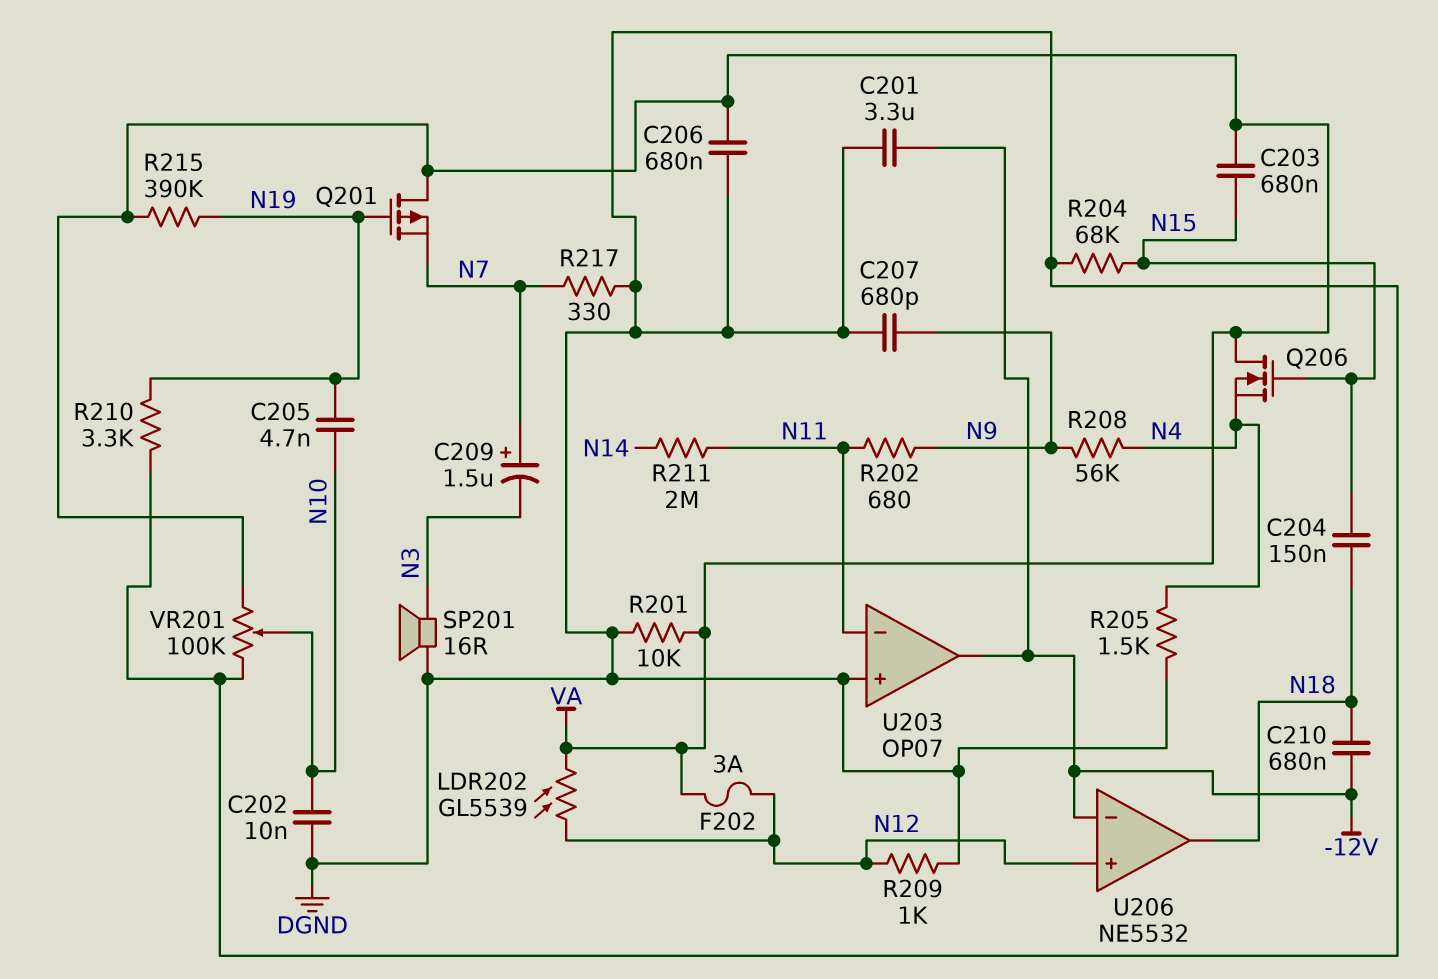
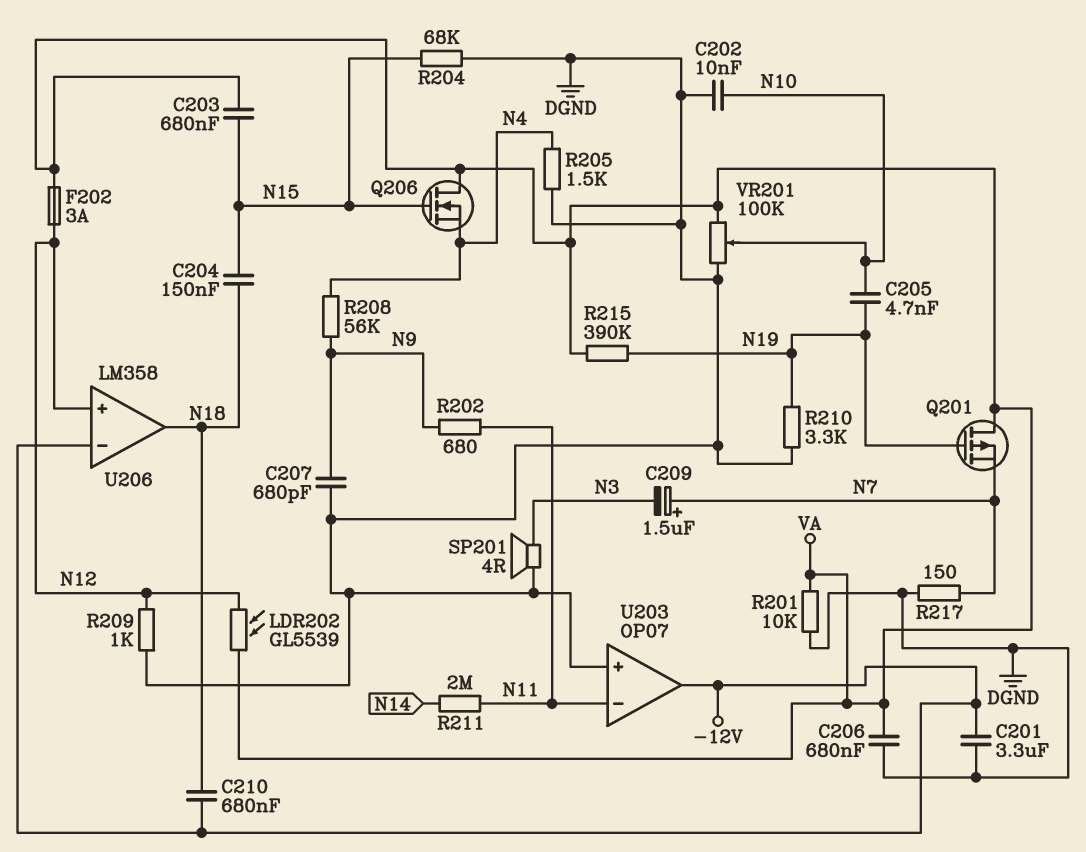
R217: 330 (DGND, N7) -> 150 (DGND, N7)
SP201: speaker 16R (DGND, N3) -> speaker 4R (DGND, N3)
U206: NE5532 -> LM358

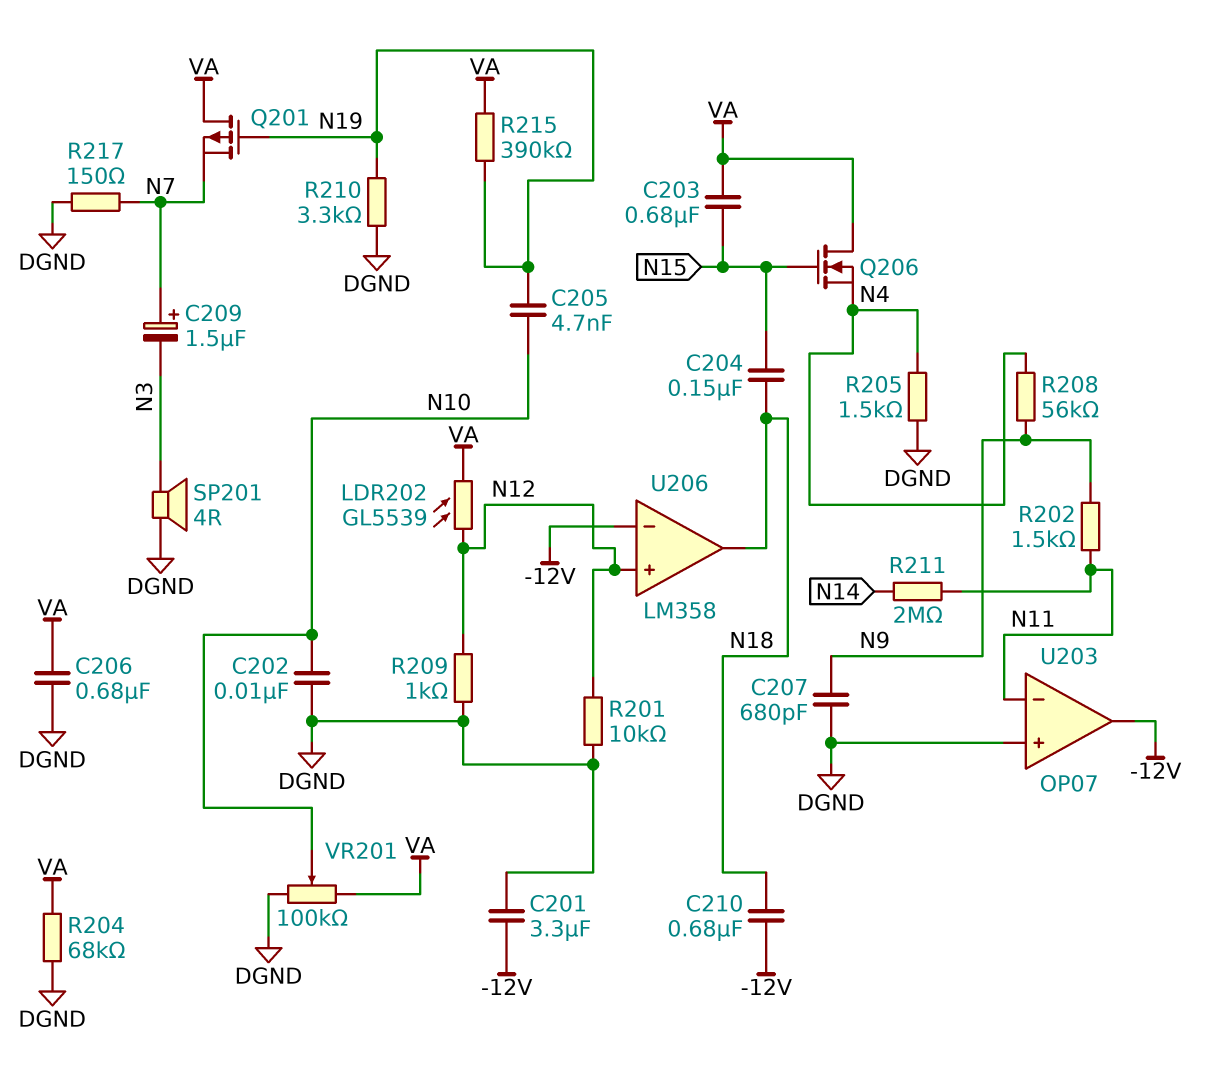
F202: 3A (N12, VA) -> none
R201: 10k (DGND, VA) -> 10k (DGND, N12)
R202: 680 (N9, N11) -> 1.5k (N9, N11)
R204: 68k (DGND, N15) -> 68k (DGND, VA)

